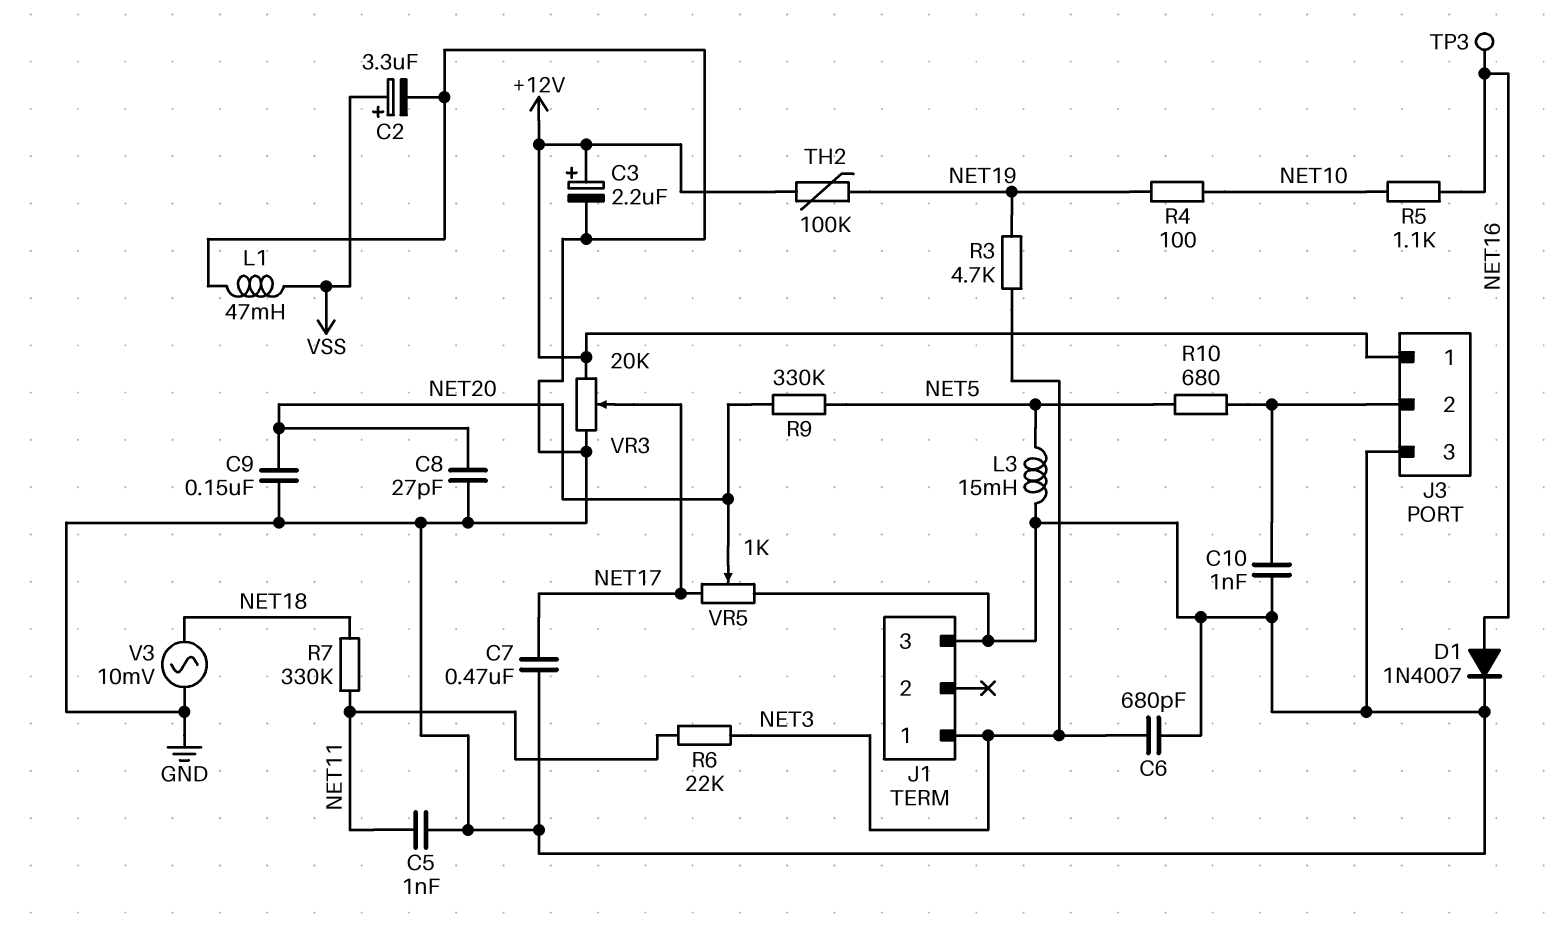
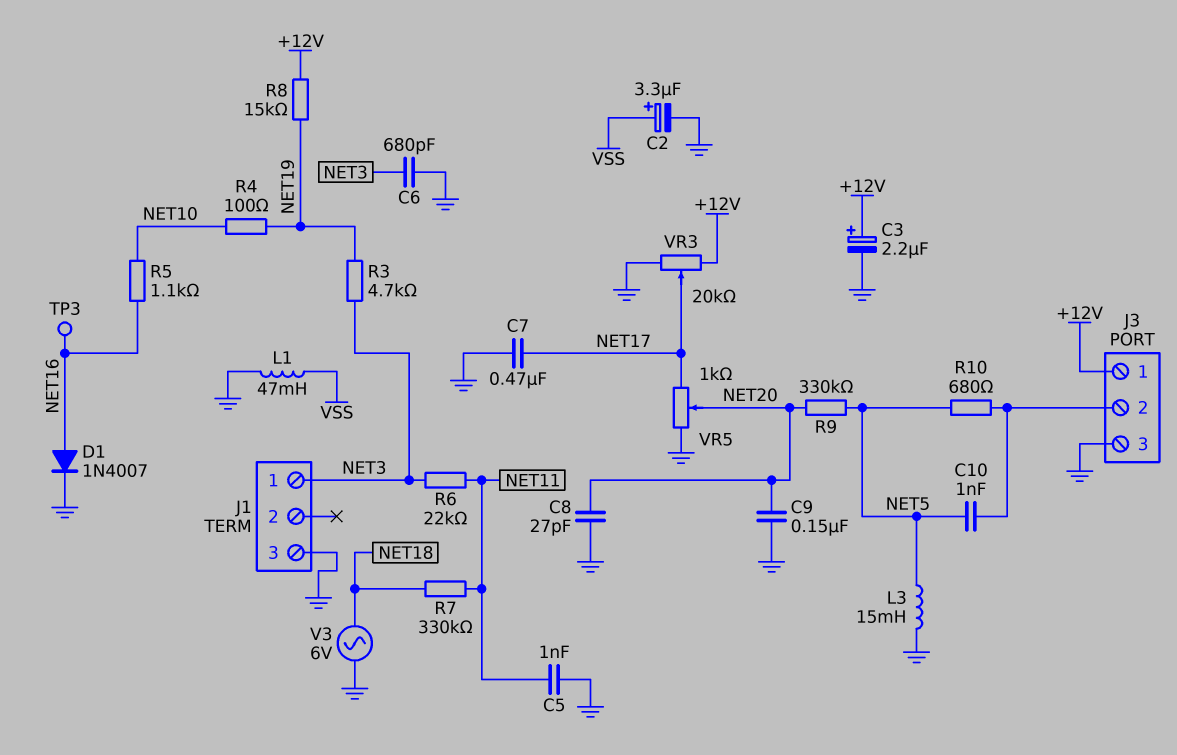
C10: 1nF (GND, J3/2) -> 1nF (J3/2, NET5)
R8: none -> 15k (+12V, NET19)
TH2: 100k (+12V, NET19) -> none
V3: AC 10mV (GND, NET18) -> AC 6V (GND, NET18)

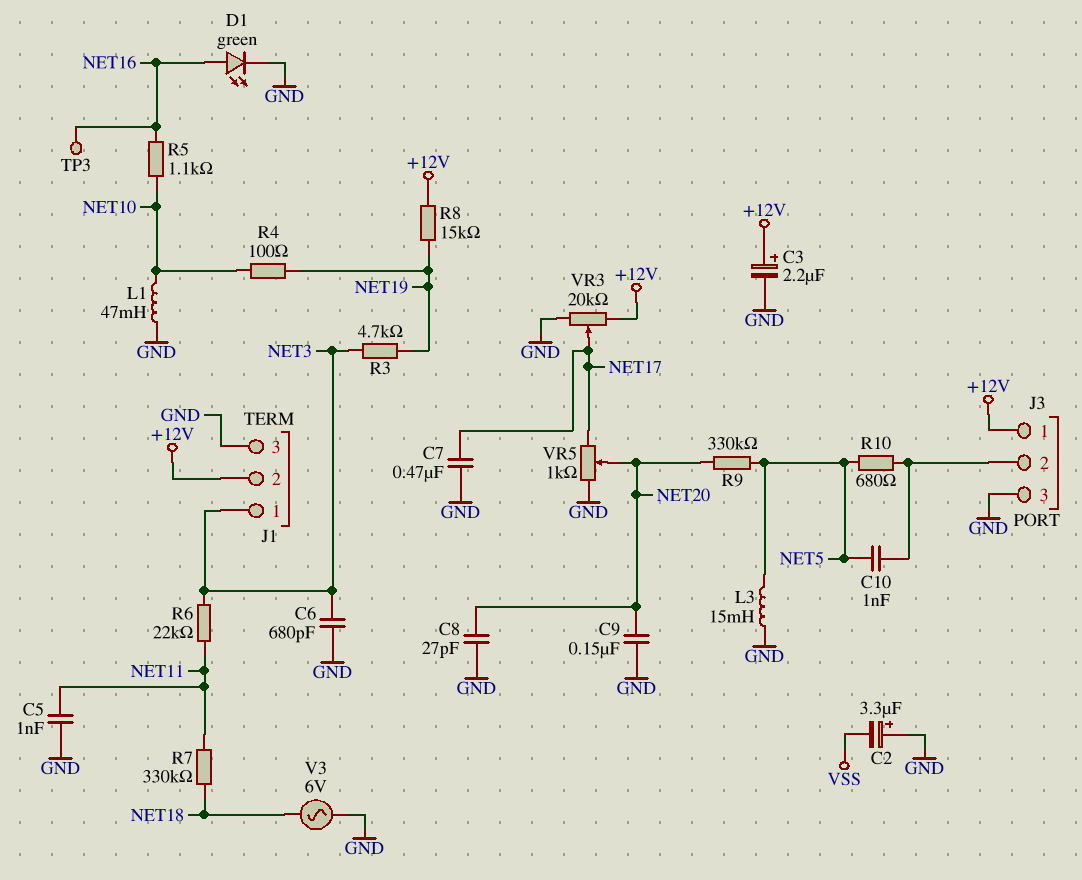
C2: 3.3uF (plus VSS, minus GND) -> 3.3uF (plus GND, minus VSS)
D1: diode 1N4007 (A NET16, K GND) -> LED green (A NET16, K GND)
J1 pin 2: none -> +12V
L1: 47mH (GND, VSS) -> 47mH (GND, NET10)

